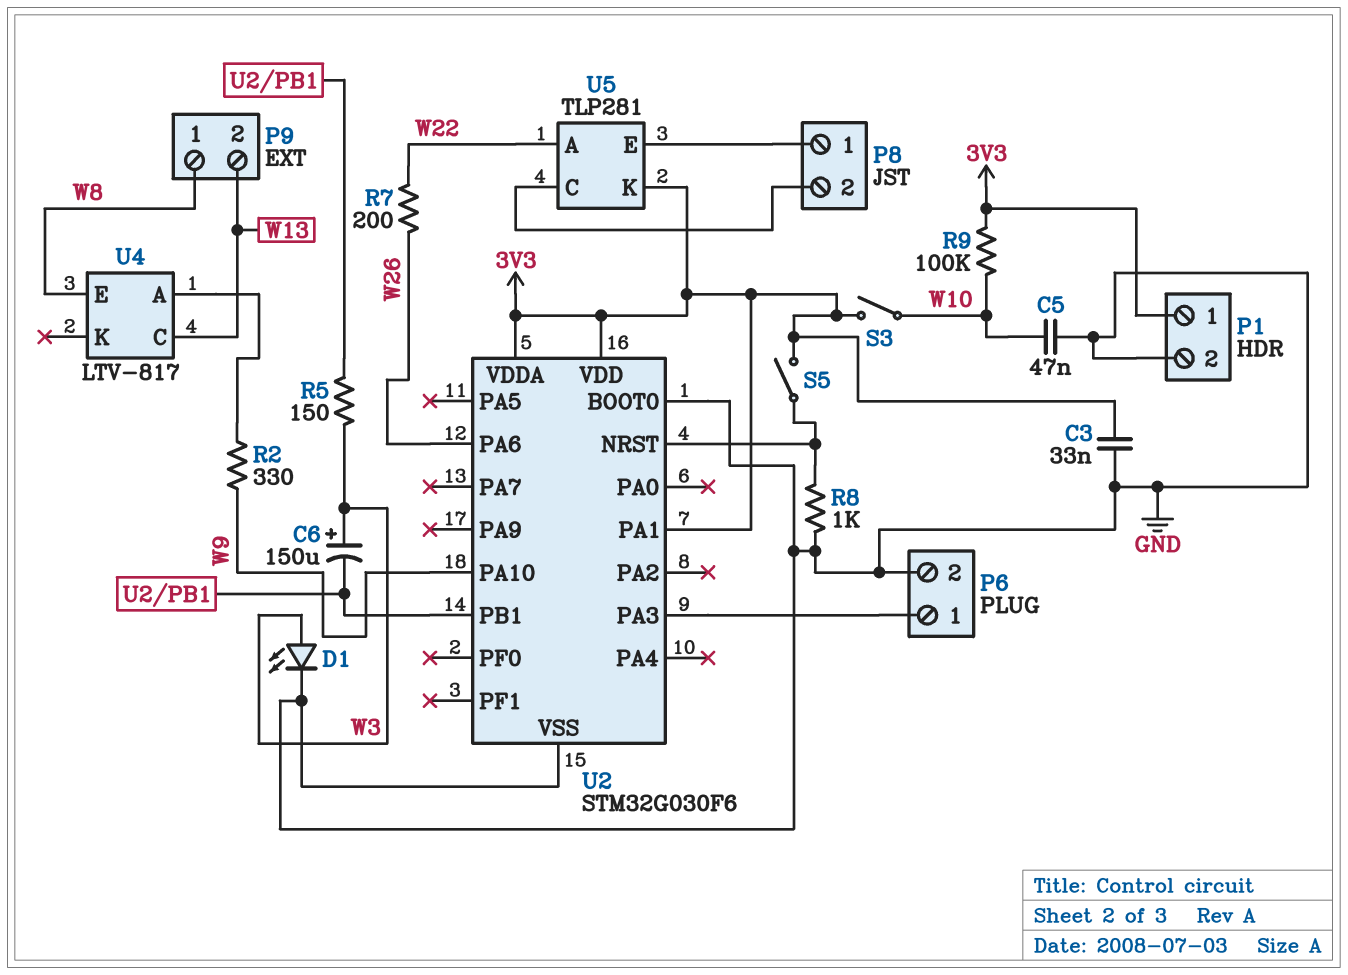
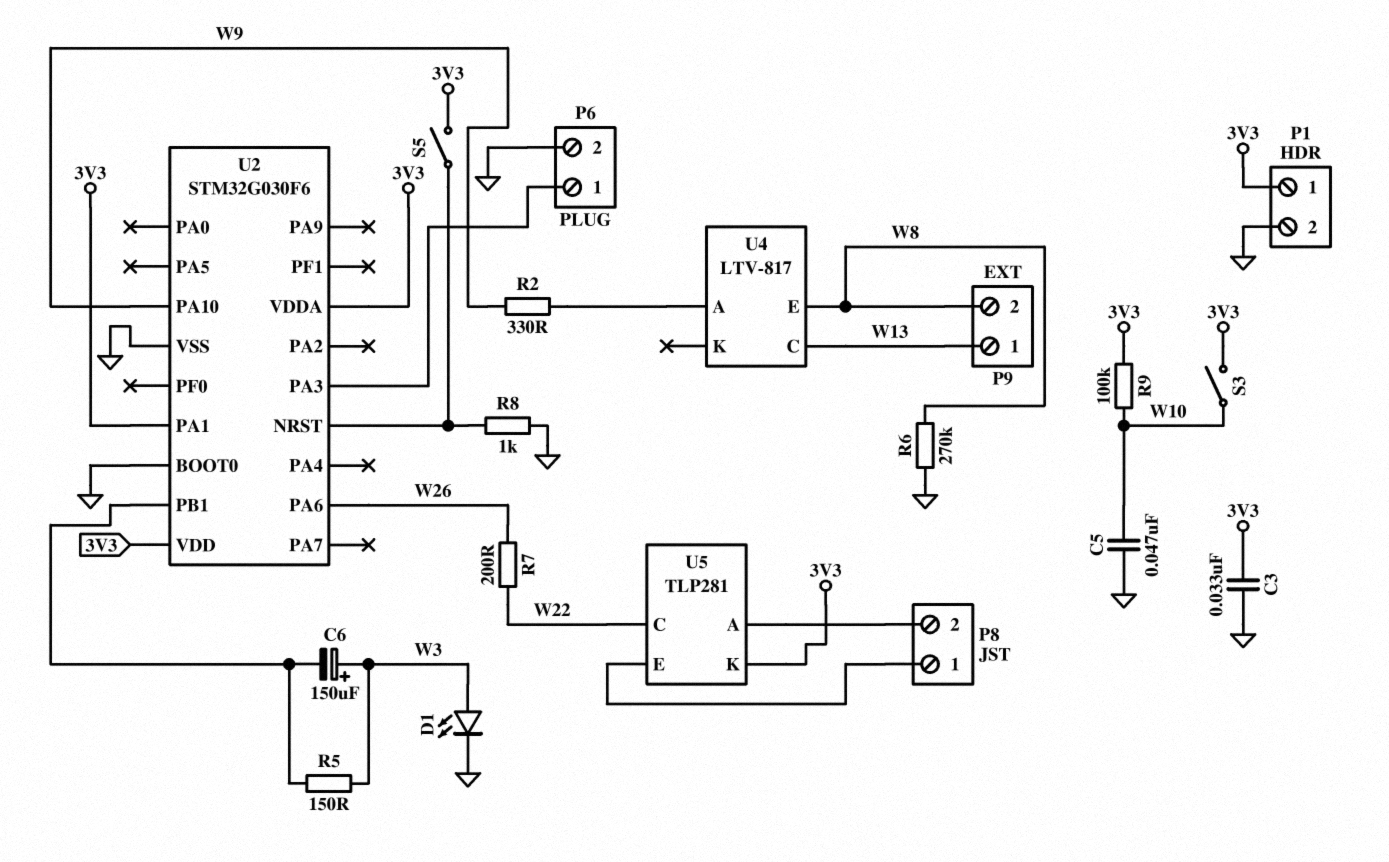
P9 pin 1: W8 -> W13
P9 pin 2: W13 -> W8
R6: none -> 270k (GND, W8)
U5 pin A: W22 -> P8/2
U5 pin C: P8/2 -> W22

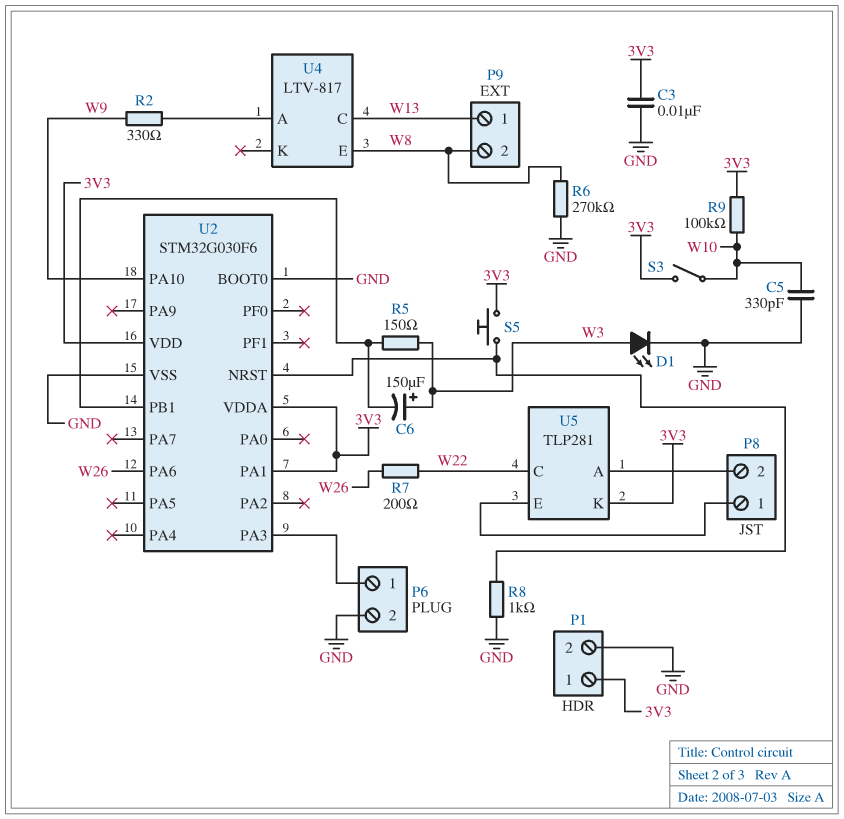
C3: 33nF (3V3, GND) -> 10nF (3V3, GND)
C5: 47nF (GND, W10) -> 330pF (GND, W10)
S5: switch (3V3, U2/NRST) -> button (3V3, U2/NRST)

